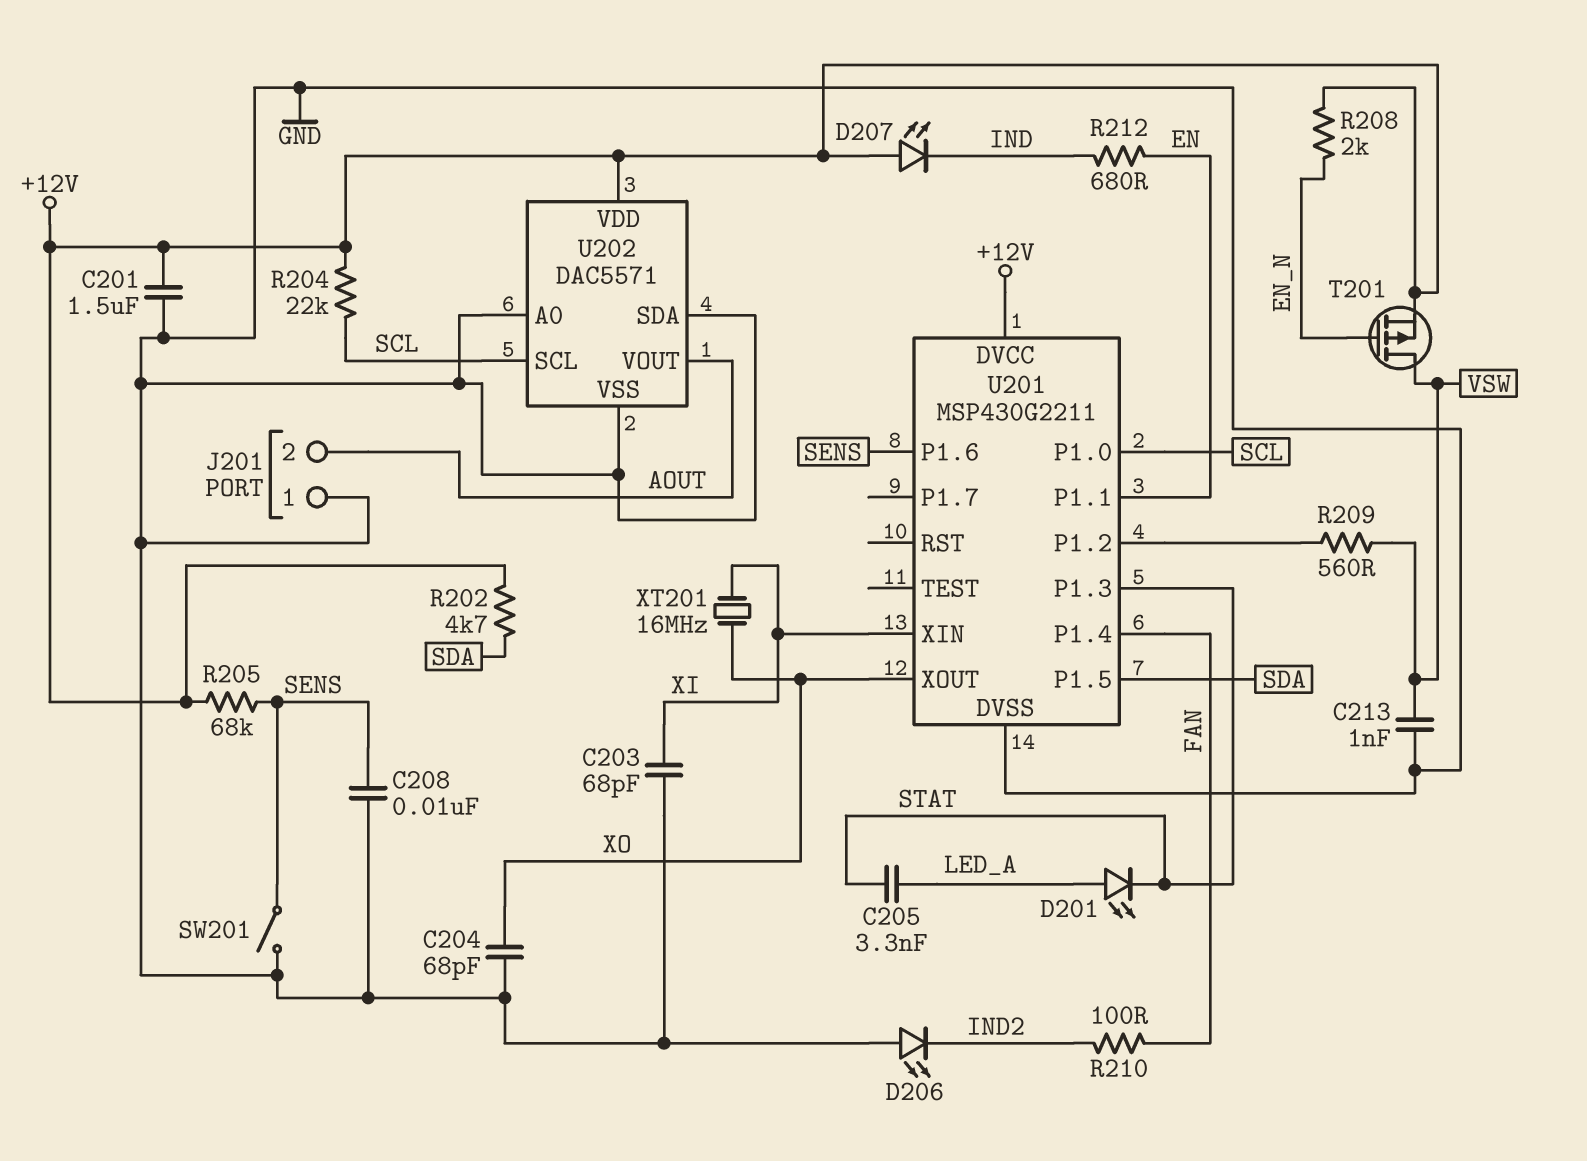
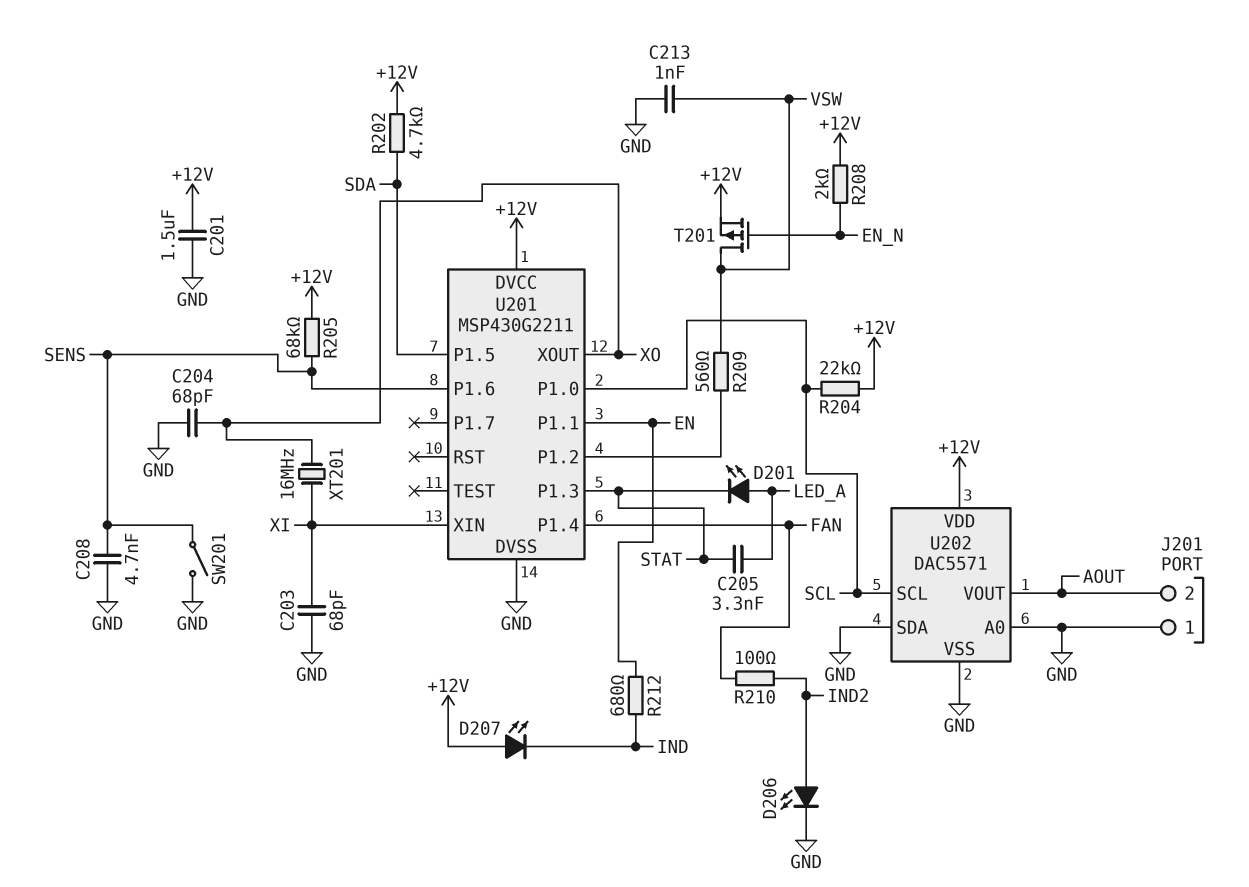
C208: 10nF (GND, SENS) -> 4.7nF (GND, SENS)
D206: LED (A GND, K IND2) -> LED (A IND2, K GND)

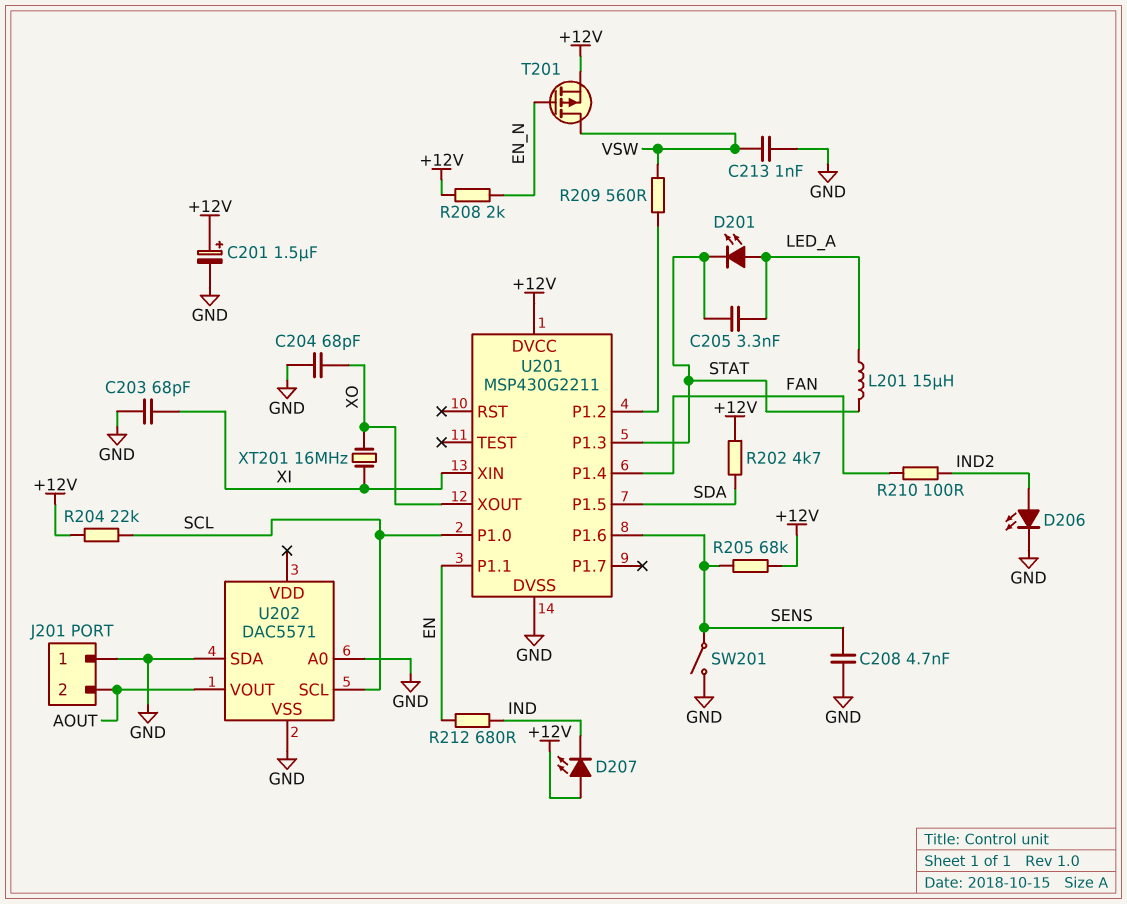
C201: 1.5uF (+12V, GND) -> 1.5uF (plus +12V, minus GND)
L201: none -> 15uH (LED_A, STAT)
U202 pin VDD: +12V -> none

